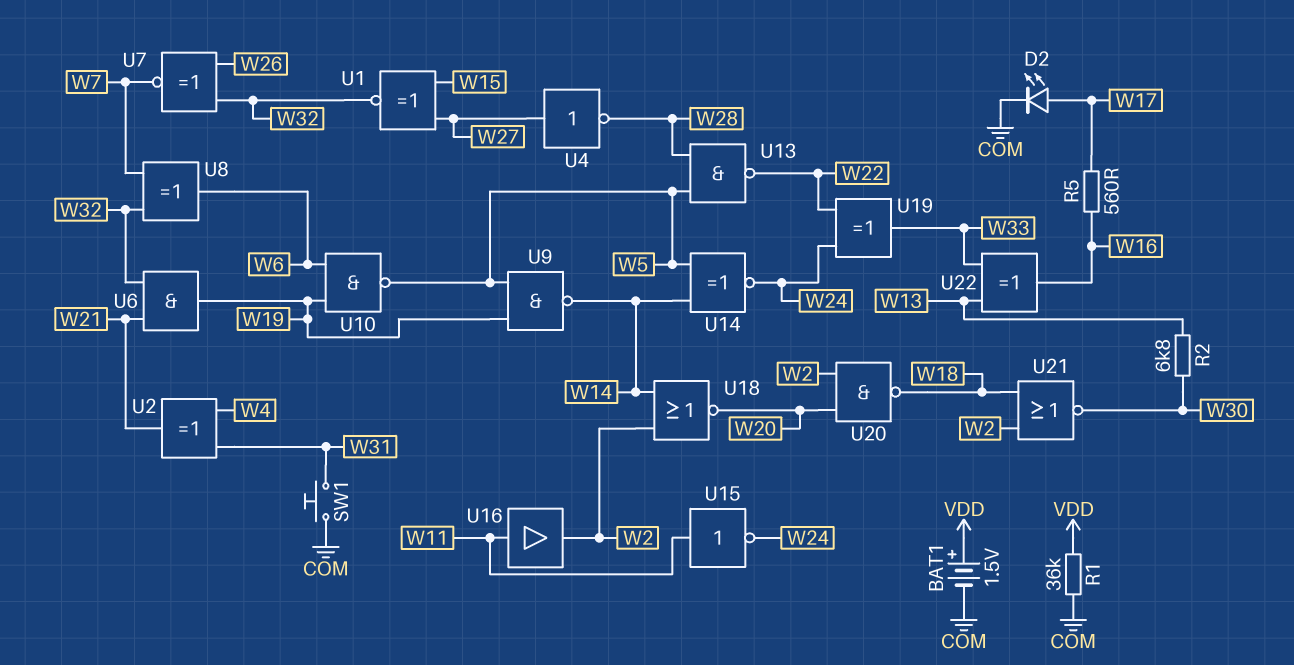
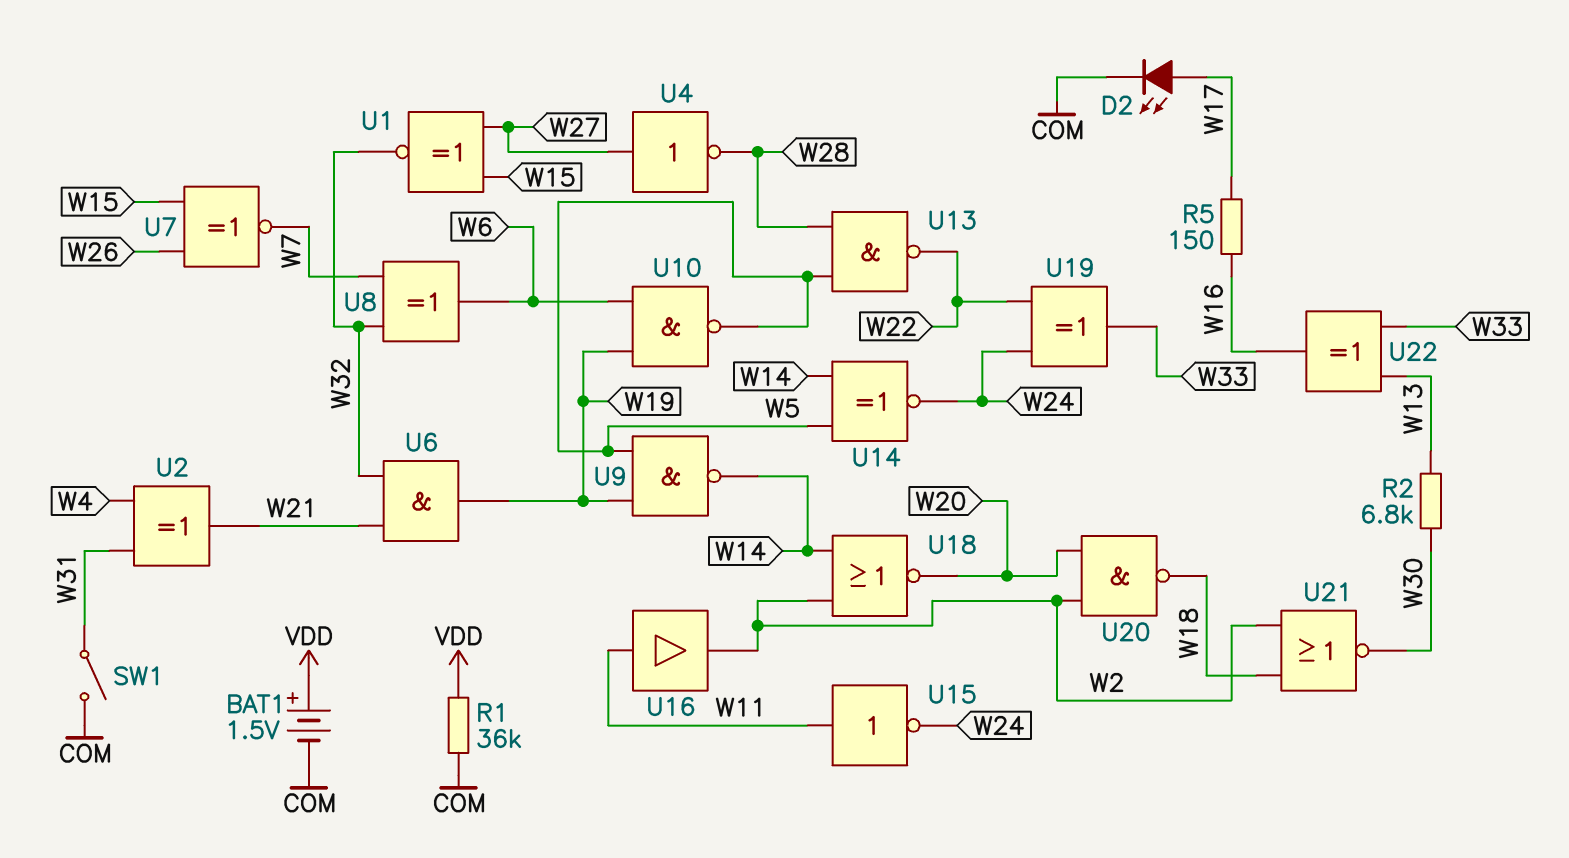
R5: 560 (W16, W17) -> 150 (W16, W17)
SW1: button (COM, W31) -> switch (COM, W31)
U7: XNOR (in W26, in W32, out W7) -> XNOR (in W15, in W26, out W7)

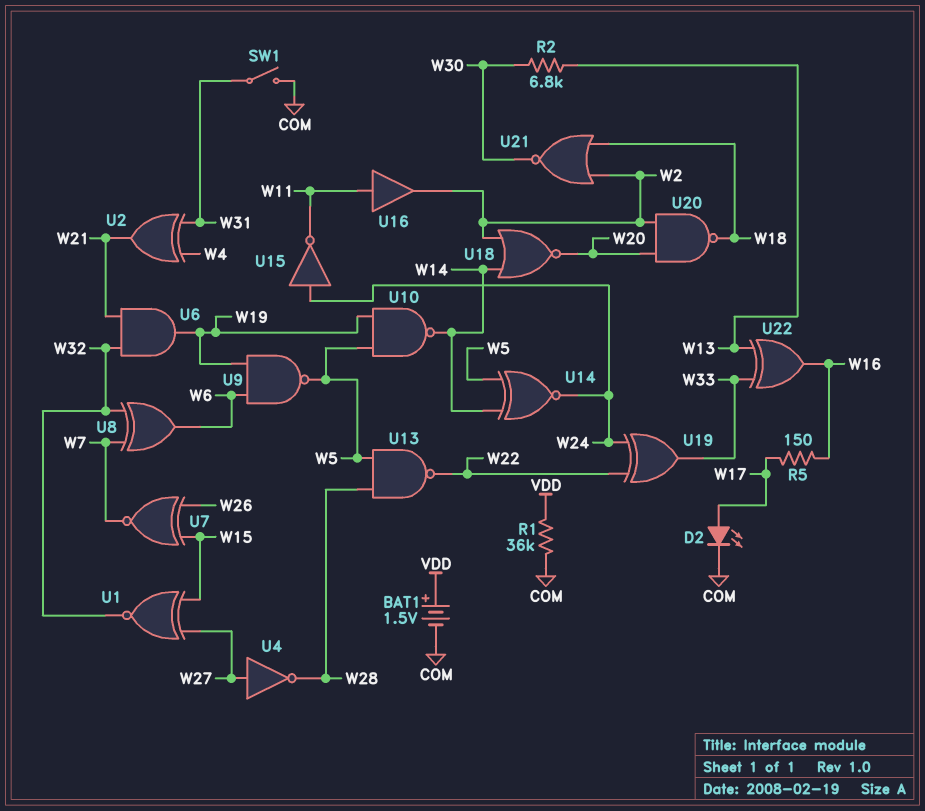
U9: NAND (in W5, in W19, out W14) -> NAND (in W6, in W19, out W5)
U10: NAND (in W6, in W19, out W5) -> NAND (in W5, in W19, out W14)
U15: NOT (in W11, out W24) -> NOT (in W24, out W11)

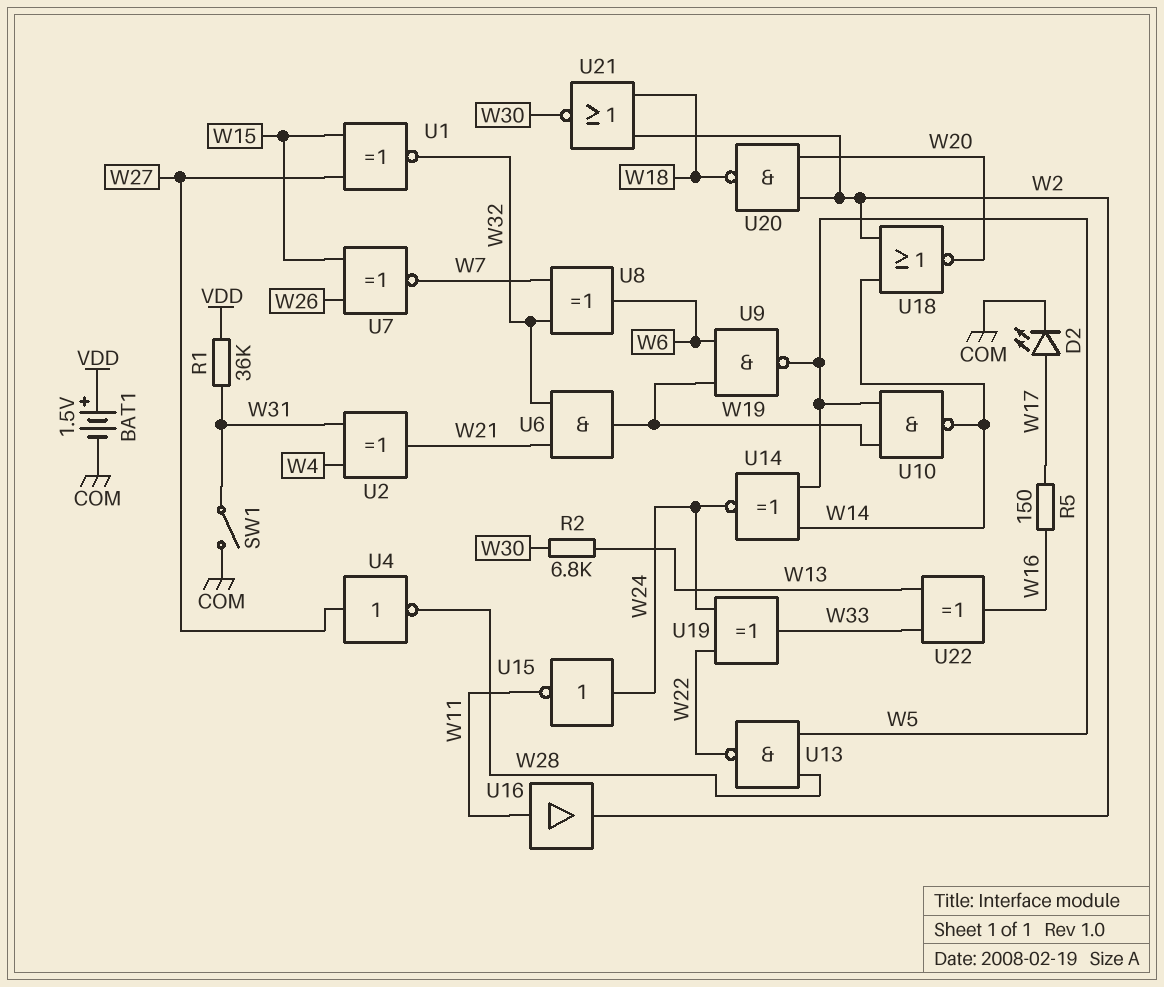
R1: 36k (COM, VDD) -> 36k (VDD, W31)

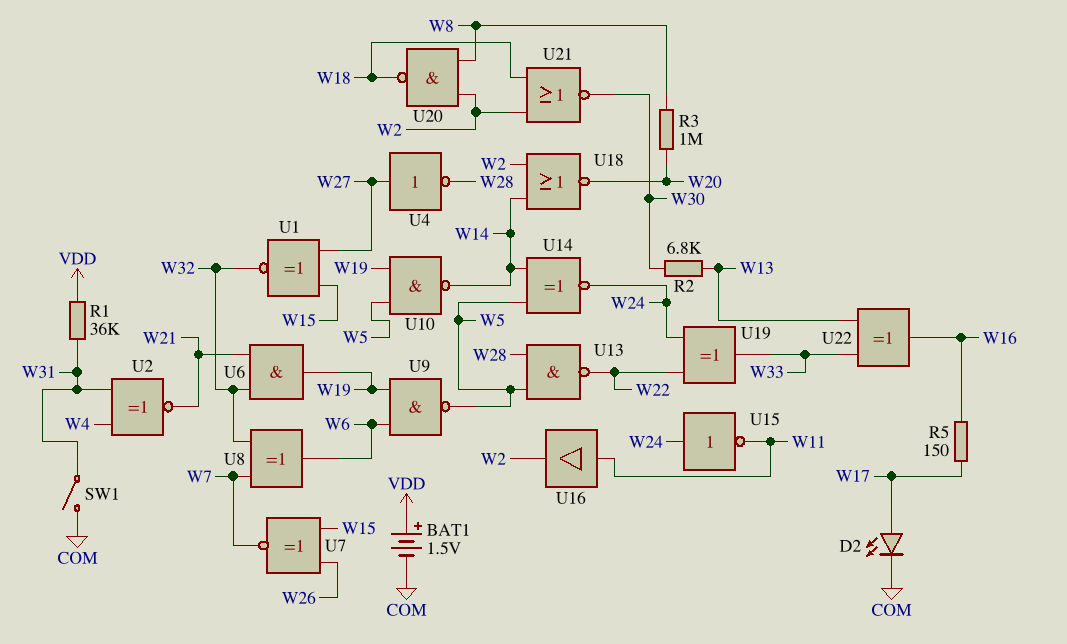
R3: none -> 1M (W8, W20)
U2: XOR (in W4, in W31, out W21) -> XNOR (in W4, in W31, out W21)
U20: NAND (in W2, in W20, out W18) -> NAND (in W2, in W8, out W18)

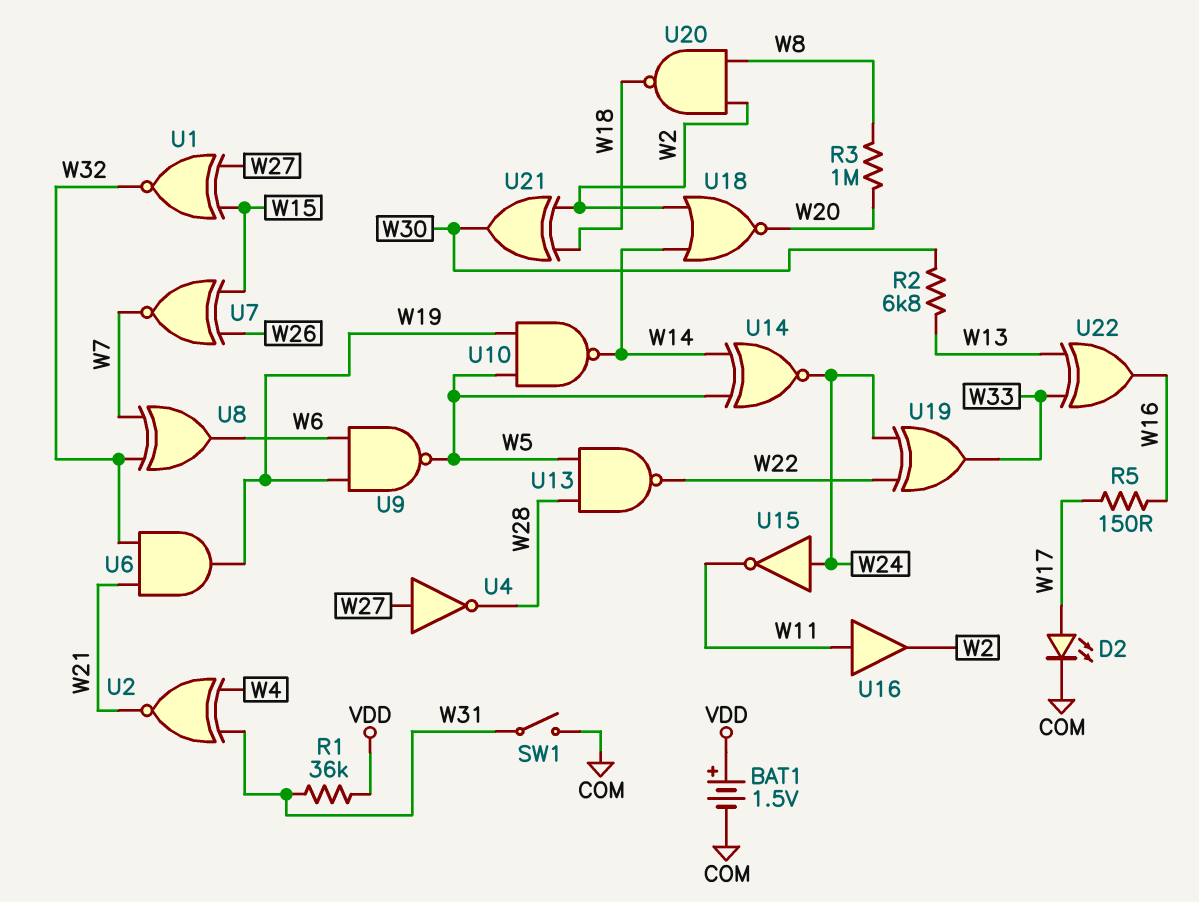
U21: NOR (in W2, in W18, out W30) -> XOR (in W2, in W18, out W30)

